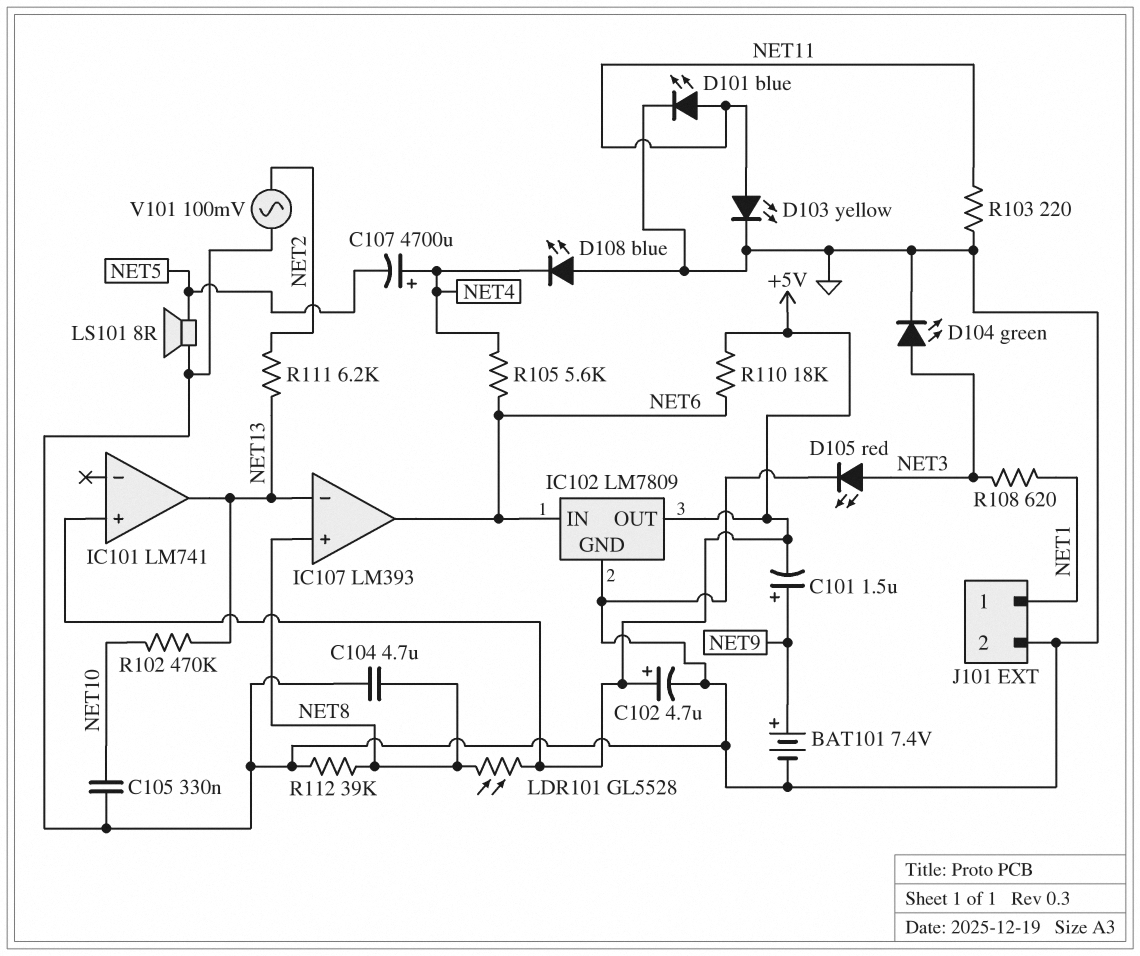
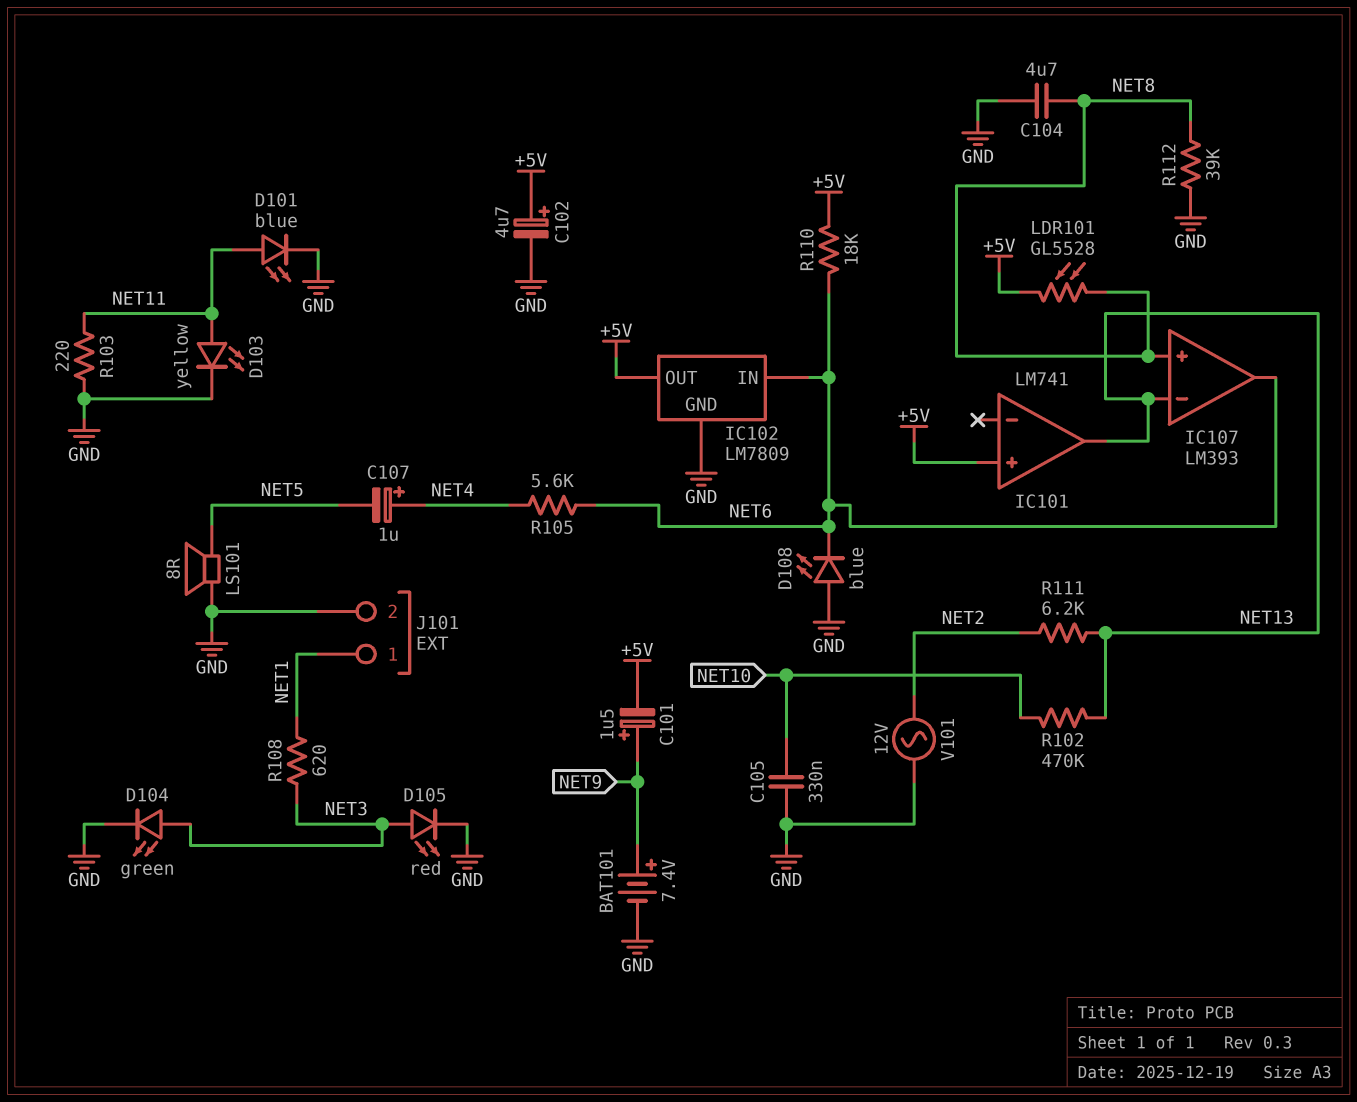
C107: 4700uF (plus NET4, minus NET5) -> 1uF (plus NET4, minus NET5)
D108: LED blue (A GND, K NET4) -> LED blue (A GND, K NET6)
V101: AC 100mV (GND, NET2) -> AC 12V (GND, NET2)

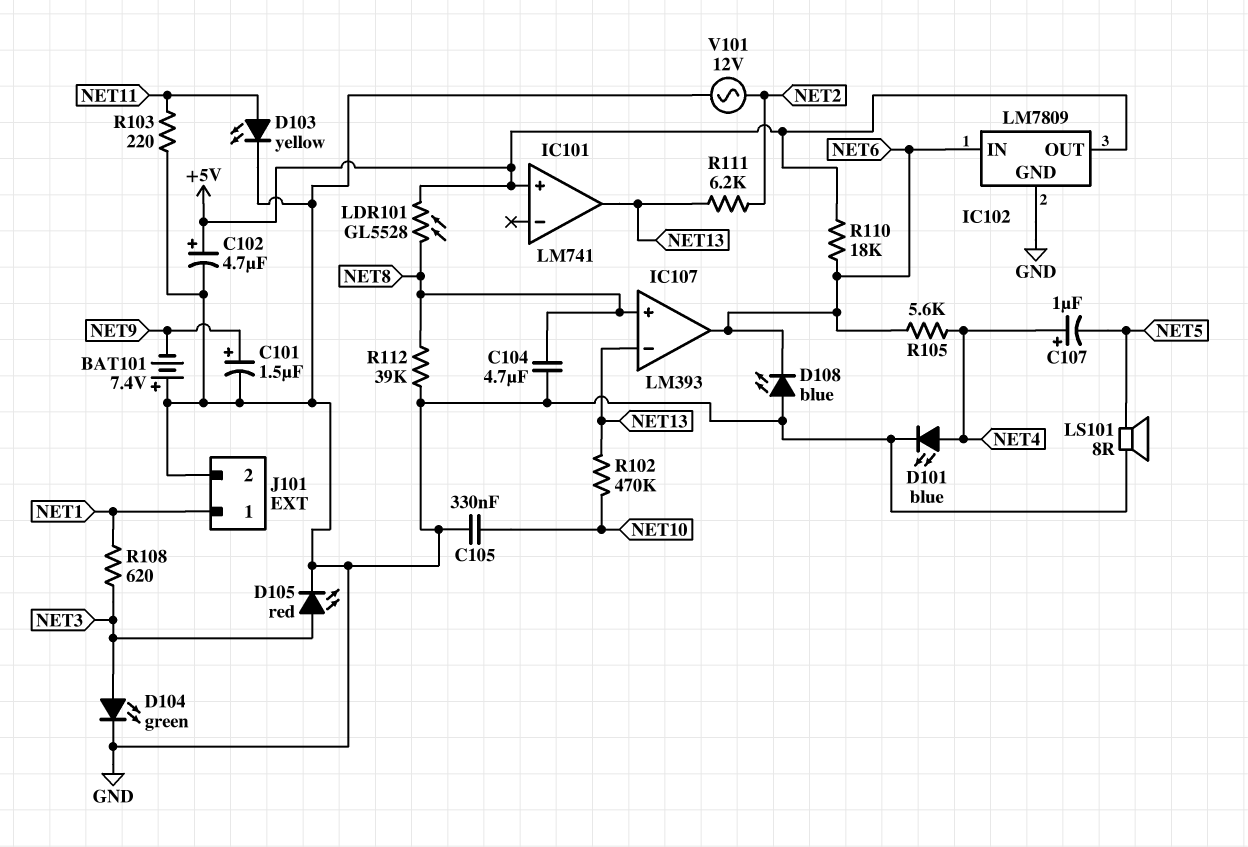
BAT101: 7.4V (plus NET9, minus GND) -> 7.4V (plus GND, minus NET9)
C101: 1.5uF (plus NET9, minus +5V) -> 1.5uF (plus NET9, minus GND)
D101: LED blue (A NET11, K GND) -> LED blue (A NET4, K GND)

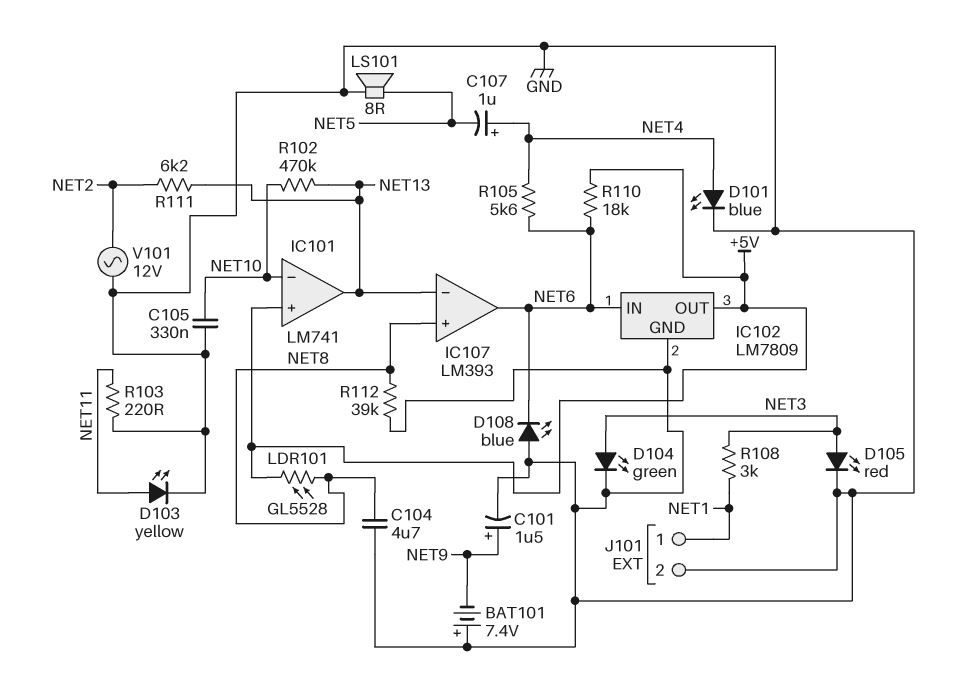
C102: 4.7uF (plus +5V, minus GND) -> none
IC101 pin in-: none -> NET10
R108: 620 (NET1, NET3) -> 3k (NET1, NET3)

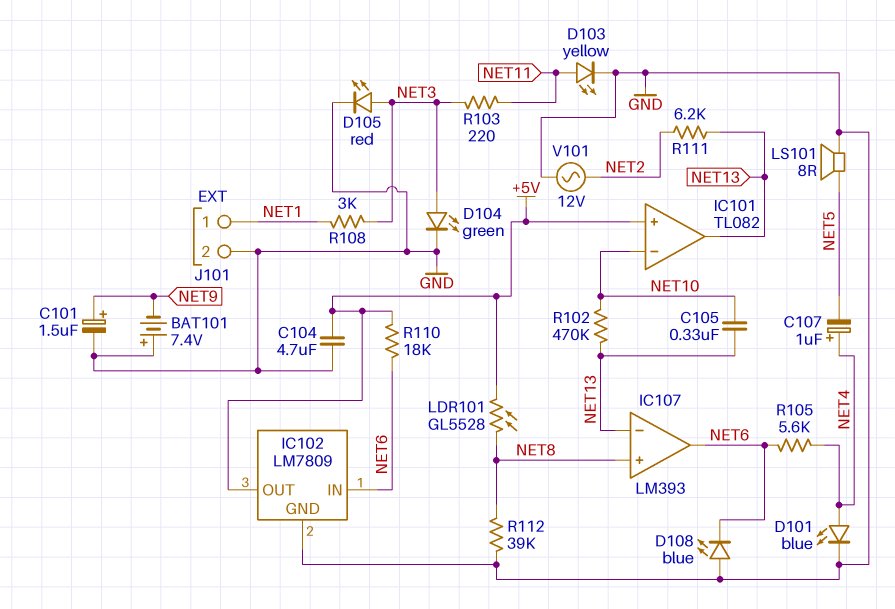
C104: 4.7uF (GND, NET8) -> 4.7uF (+5V, GND)
C105: 330nF (GND, NET10) -> 330nF (NET10, NET13)
IC101: LM741 -> TL082
R103: 220 (GND, NET11) -> 220 (NET3, NET11)

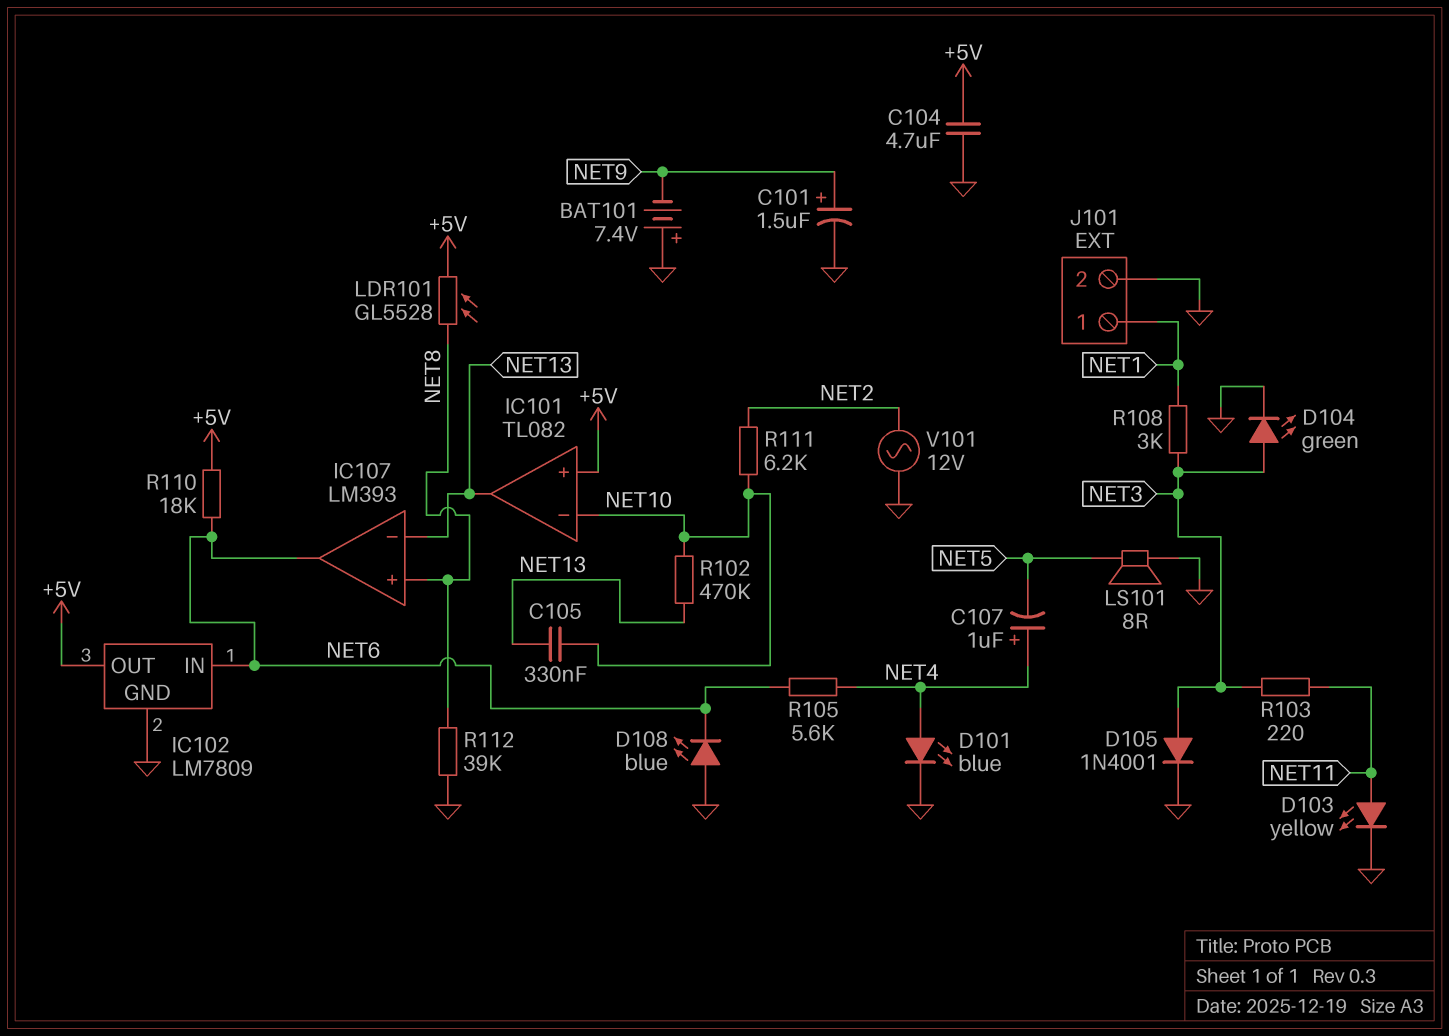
D105: LED red (A NET3, K GND) -> diode 1N4001 (A NET3, K GND)
R111: 6.2k (NET2, NET13) -> 6.2k (NET2, NET10)

